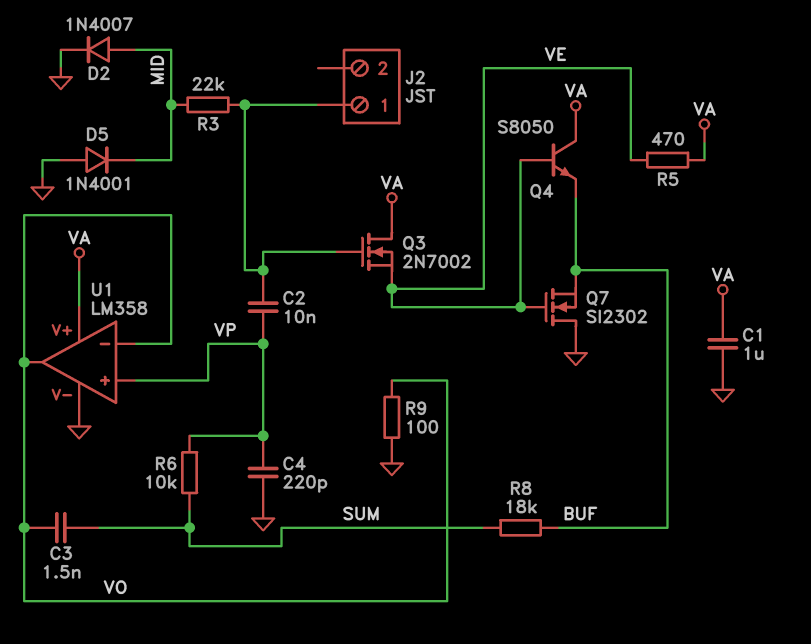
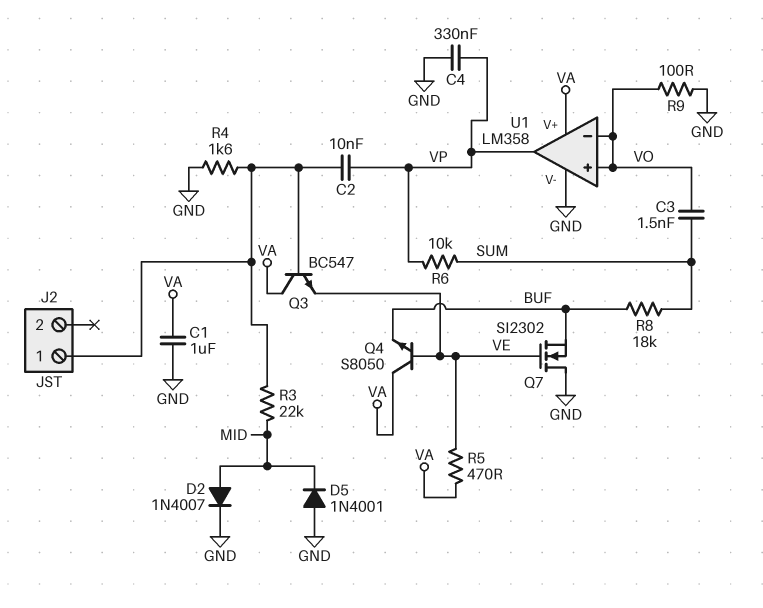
C4: 220pF (GND, VP) -> 330nF (GND, VP)
Q3: NMOS 2N7002 (G J2/1, D VA, S VE) -> NPN BC547 (B J2/1, C VA, E VE)
R4: none -> 1.6k (GND, J2/1)
U1 pin in+: VP -> VO
U1 pin out: VO -> VP

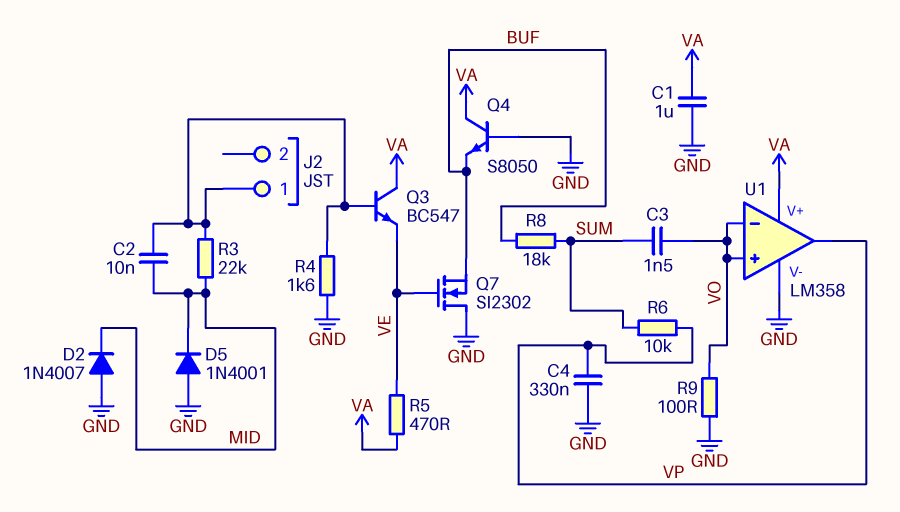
C2: 10nF (J2/1, VP) -> 10nF (J2/1, MID)
D2: diode 1N4007 (A MID, K GND) -> diode 1N4007 (A GND, K MID)
Q4: NPN S8050 (B VE, C VA, E BUF) -> NPN S8050 (B GND, C VA, E BUF)

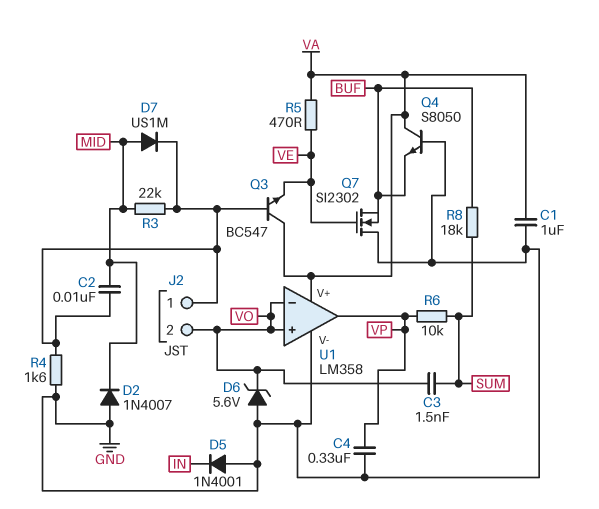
D5: diode 1N4001 (A GND, K MID) -> diode 1N4001 (A GND, K IN)
D6: none -> zener 5.6V (A GND, K VO)
D7: none -> diode US1M (A MID, K J2/1)
J2 pin 2: none -> VO
R9: 100 (GND, VO) -> none

